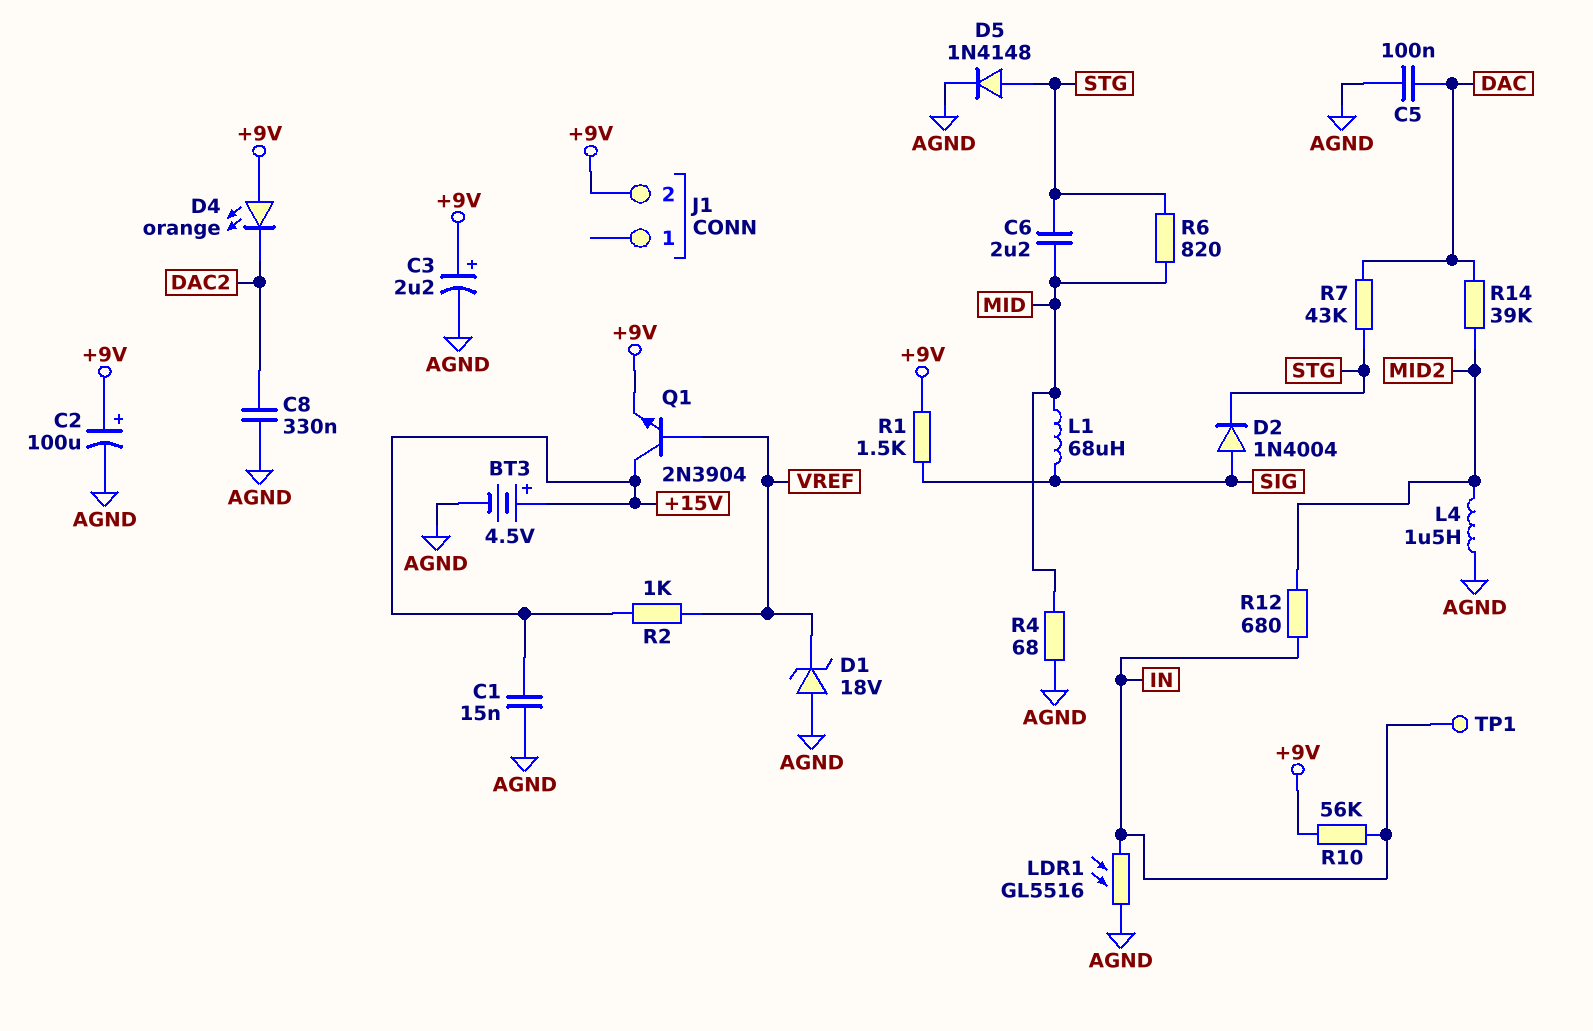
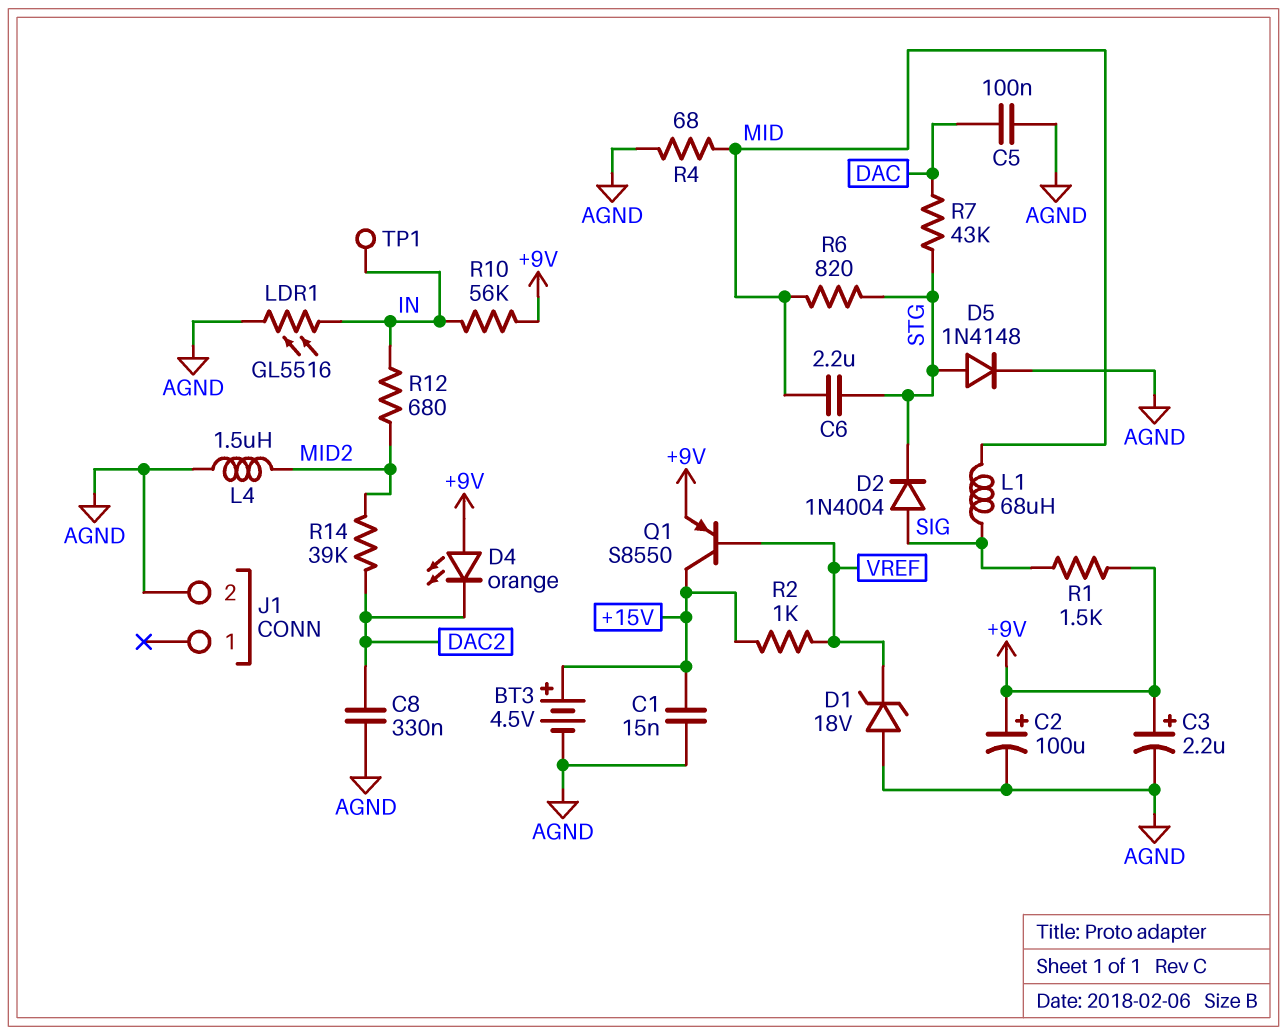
J1 pin 2: +9V -> AGND
Q1: NPN 2N3904 (B VREF, C +15V, E +9V) -> PNP S8550 (B VREF, C +15V, E +9V)
R14: 39k (DAC, MID2) -> 39k (DAC2, MID2)

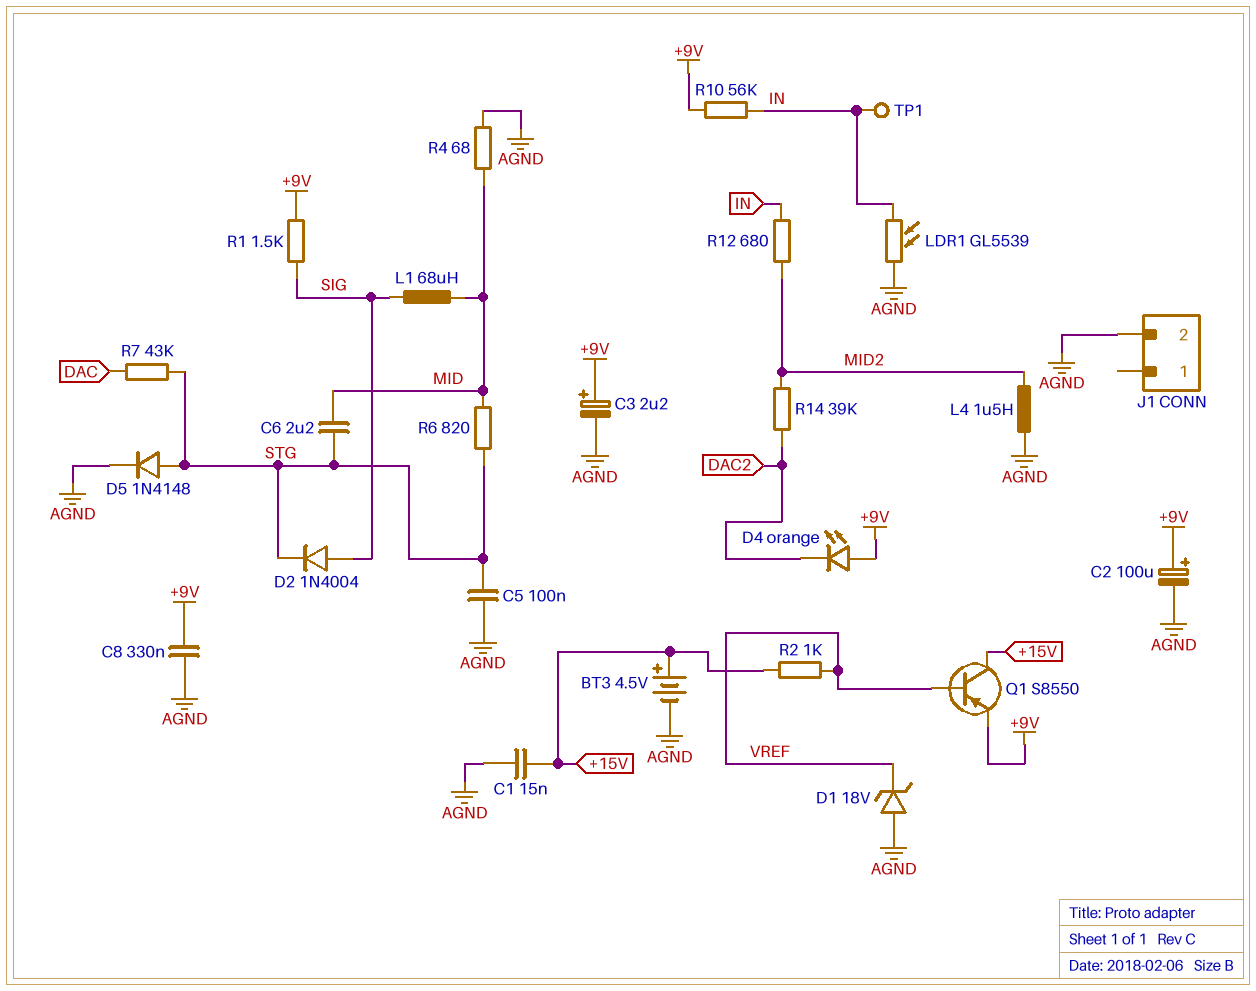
C5: 100nF (AGND, DAC) -> 100nF (AGND, STG)
C8: 330nF (AGND, DAC2) -> 330nF (+9V, AGND)
LDR1: GL5516 (AGND, IN) -> GL5539 (AGND, IN)

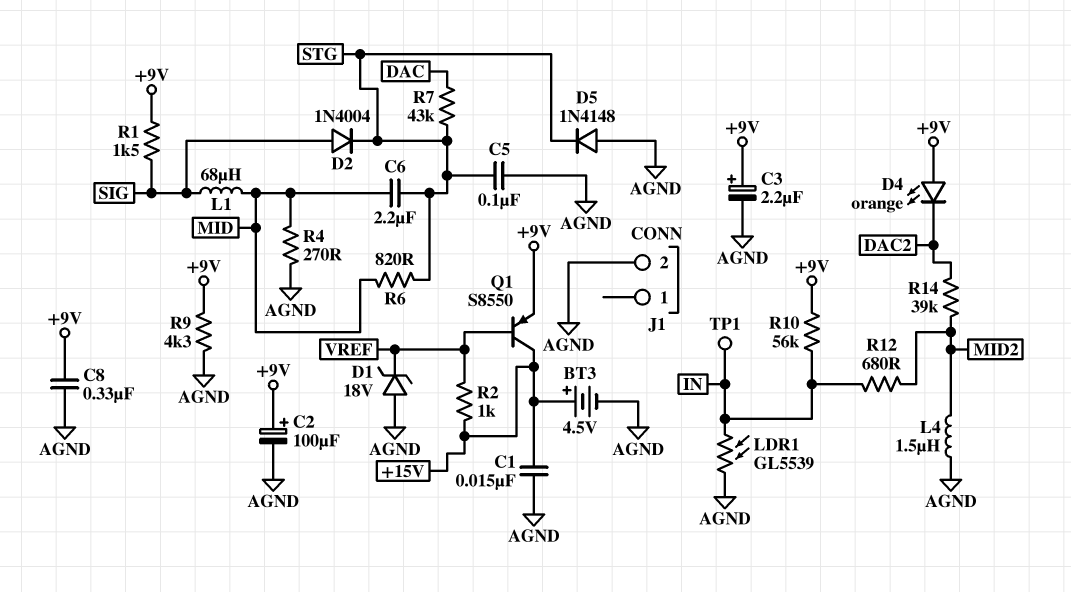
D5: diode 1N4148 (A STG, K AGND) -> diode 1N4148 (A AGND, K STG)
R4: 68 (AGND, MID) -> 270 (AGND, MID)
R9: none -> 4.3k (+9V, AGND)

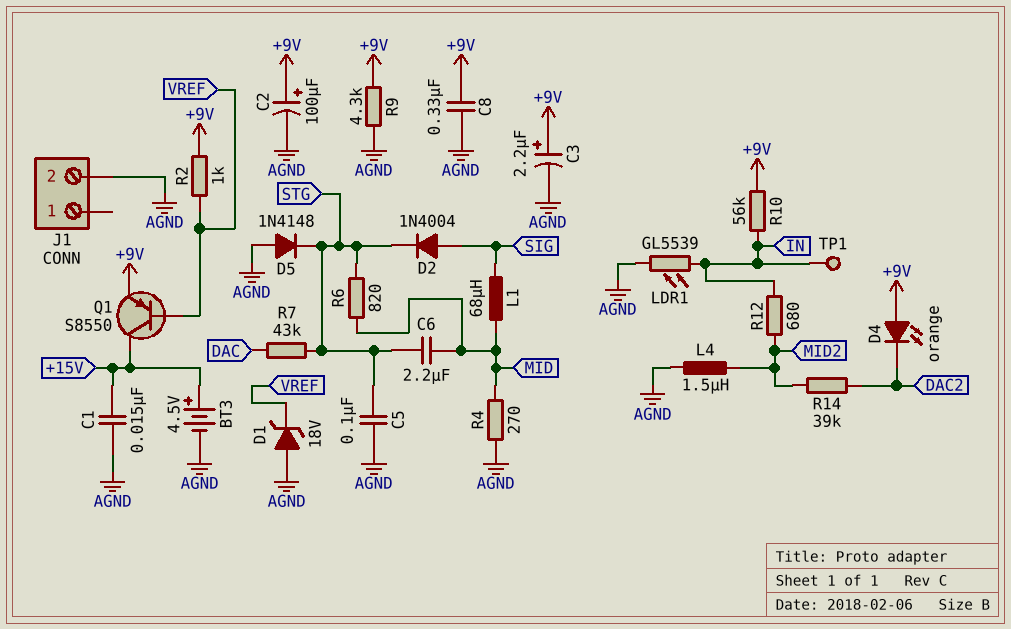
R1: 1.5k (+9V, SIG) -> none
R2: 1k (+15V, VREF) -> 1k (+9V, VREF)

